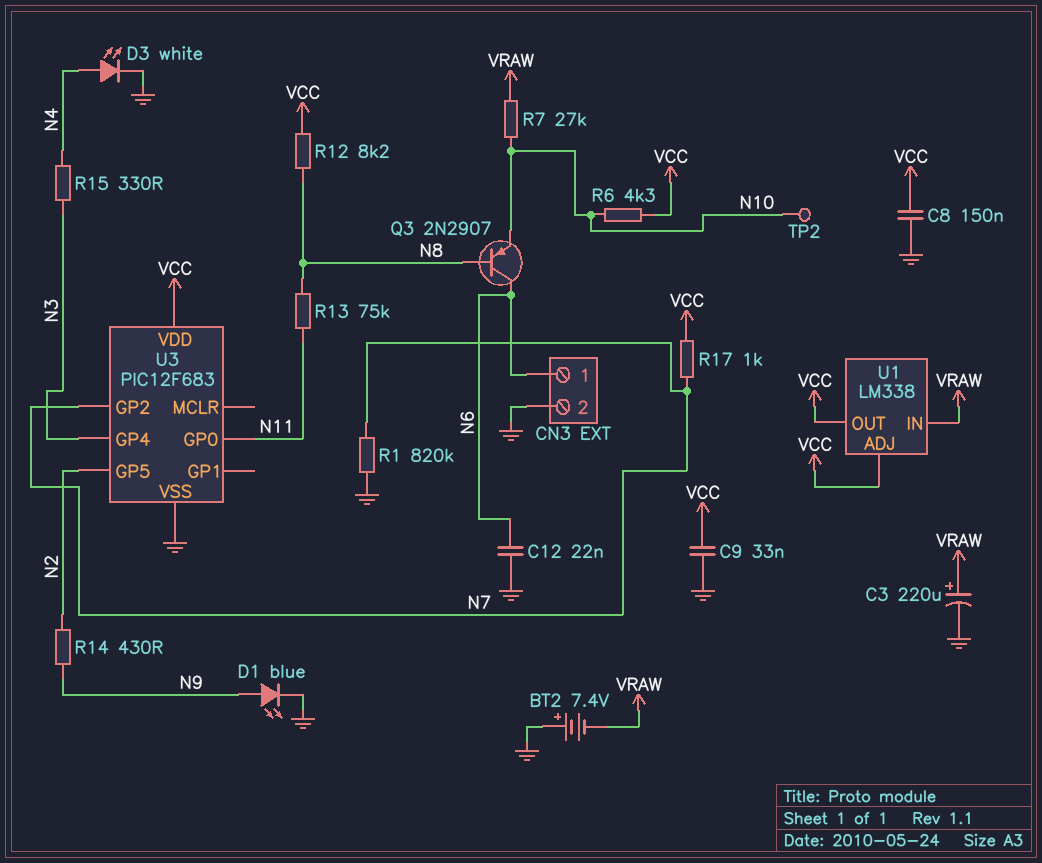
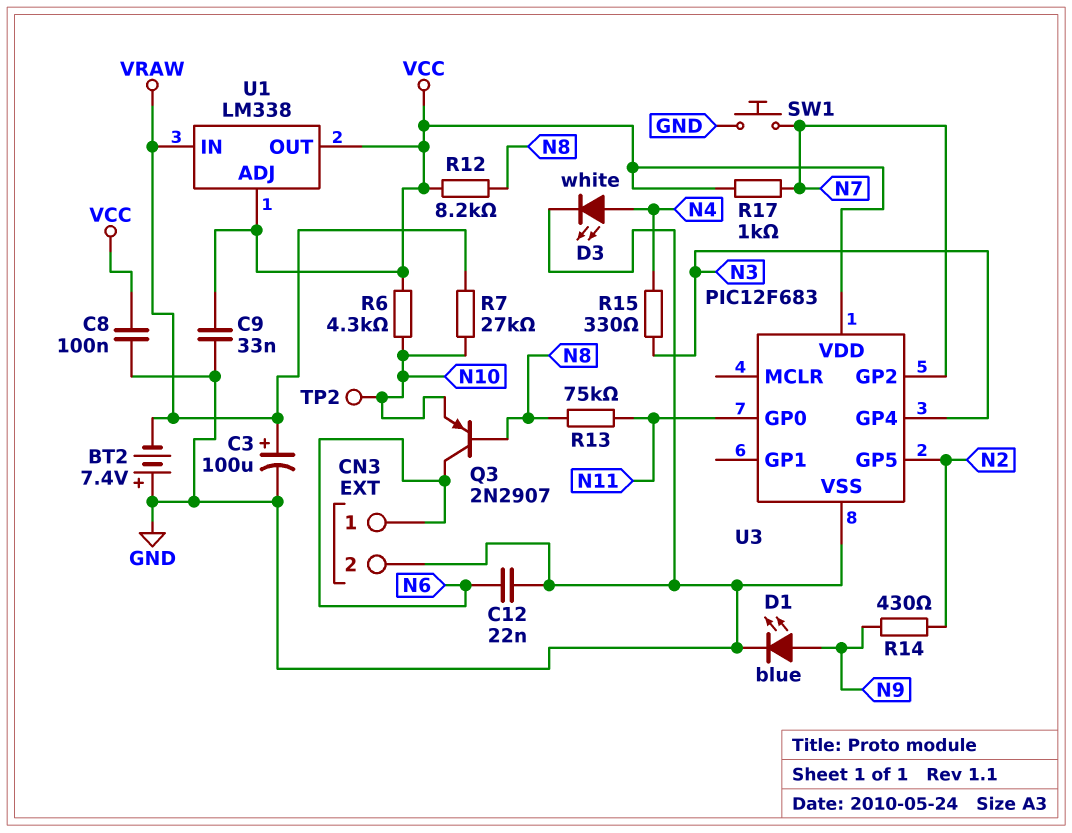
C3: 220uF (plus VRAW, minus GND) -> 100uF (plus VRAW, minus GND)
C8: 150nF (GND, VCC) -> 100nF (GND, VCC)
R1: 820k (GND, N7) -> none
SW1: none -> button (GND, N7)

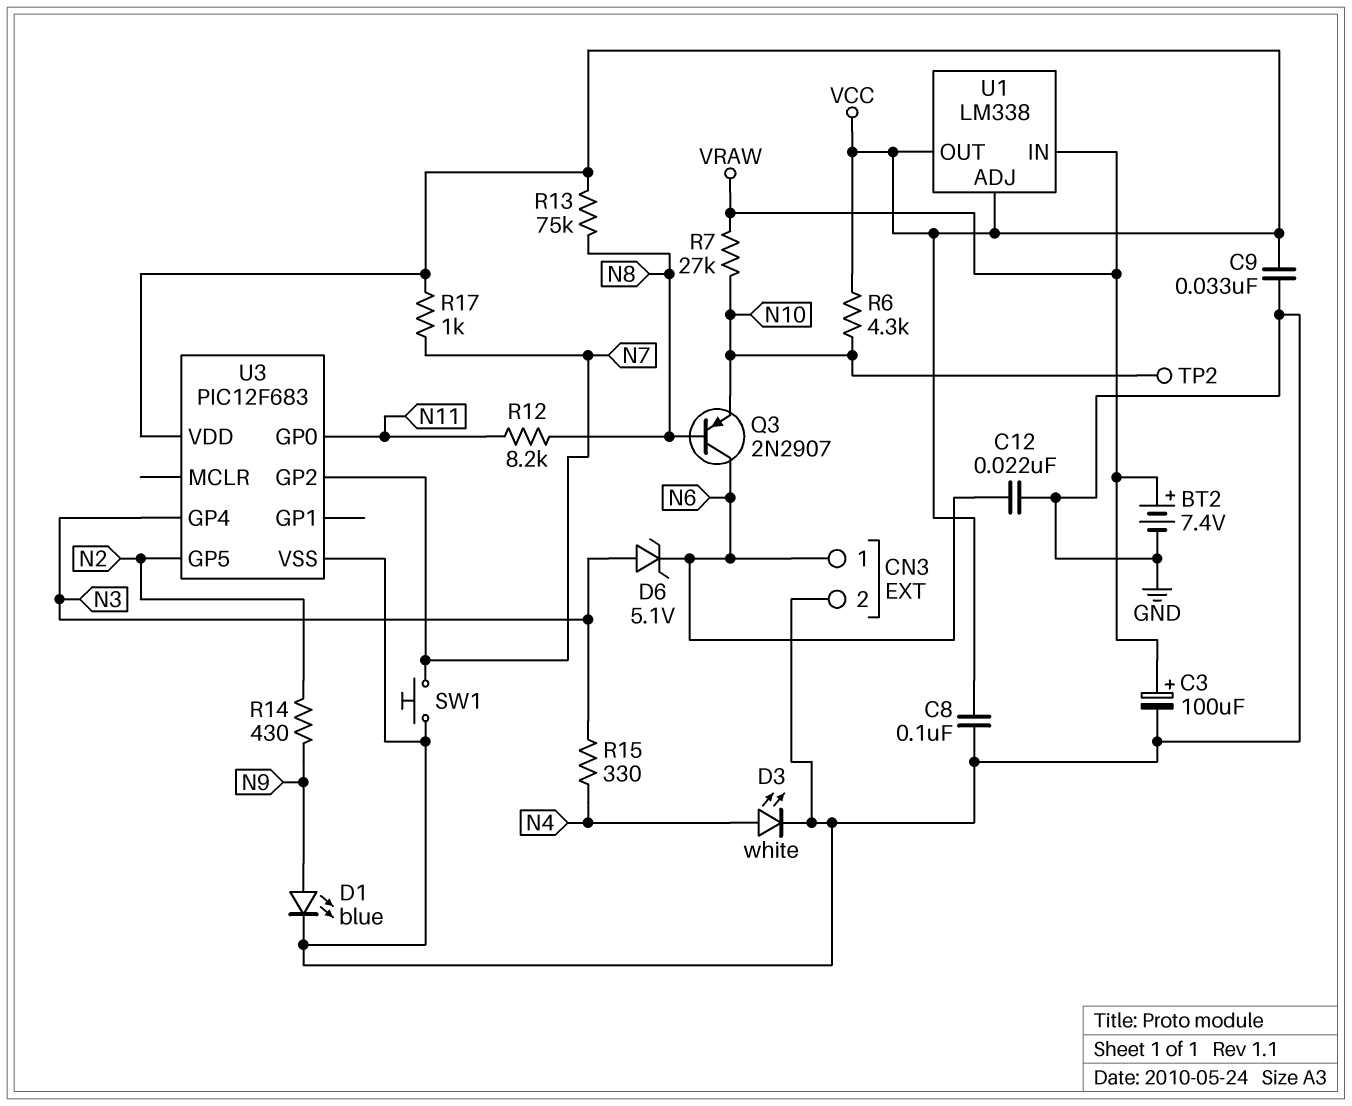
BT2: 7.4V (plus GND, minus VRAW) -> 7.4V (plus VRAW, minus GND)
D6: none -> zener 5.1V (A N3, K N6)
R12: 8.2k (N8, VCC) -> 8.2k (N8, N11)
R13: 75k (N8, N11) -> 75k (N8, VCC)

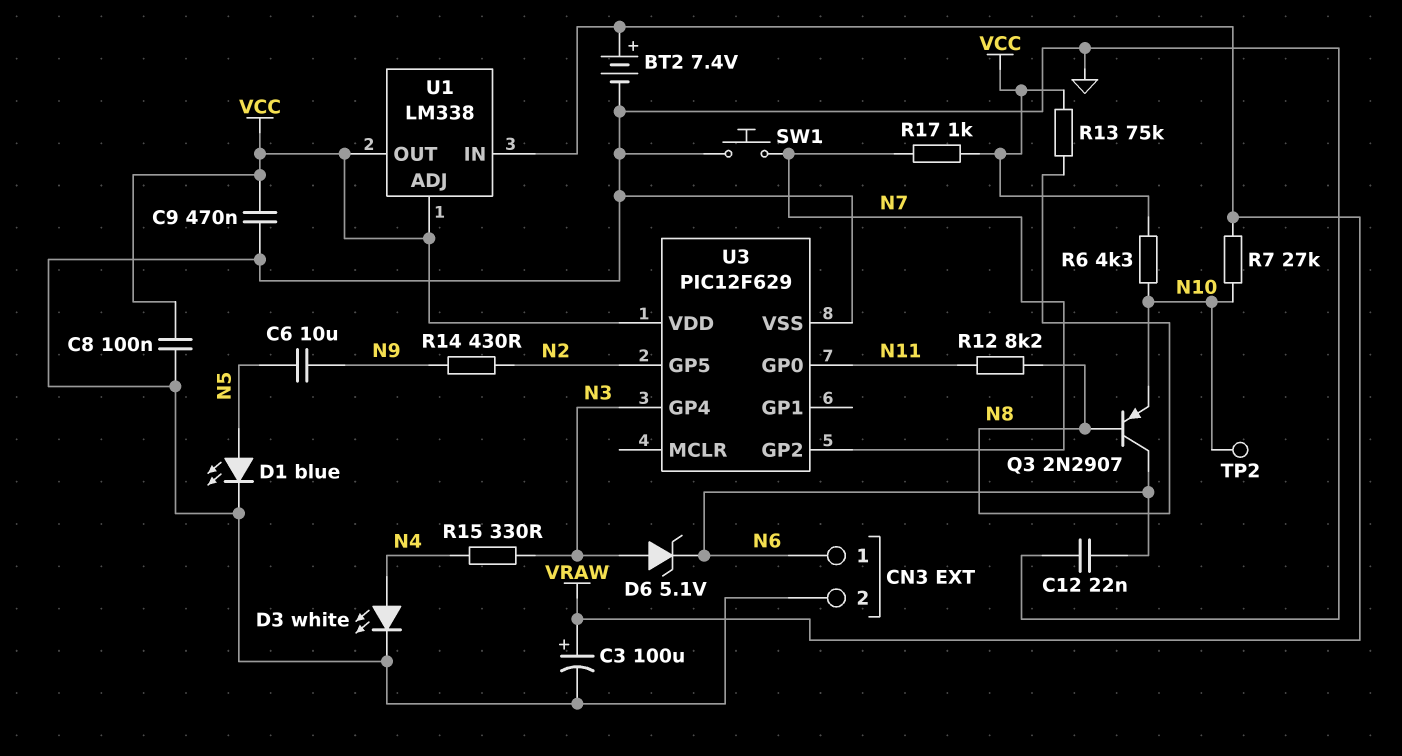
C6: none -> 10uF (N5, N9)
C9: 33nF (GND, VCC) -> 470nF (GND, VCC)
D1: LED blue (A N9, K GND) -> LED blue (A N5, K GND)
U3: PIC12F683 -> PIC12F629

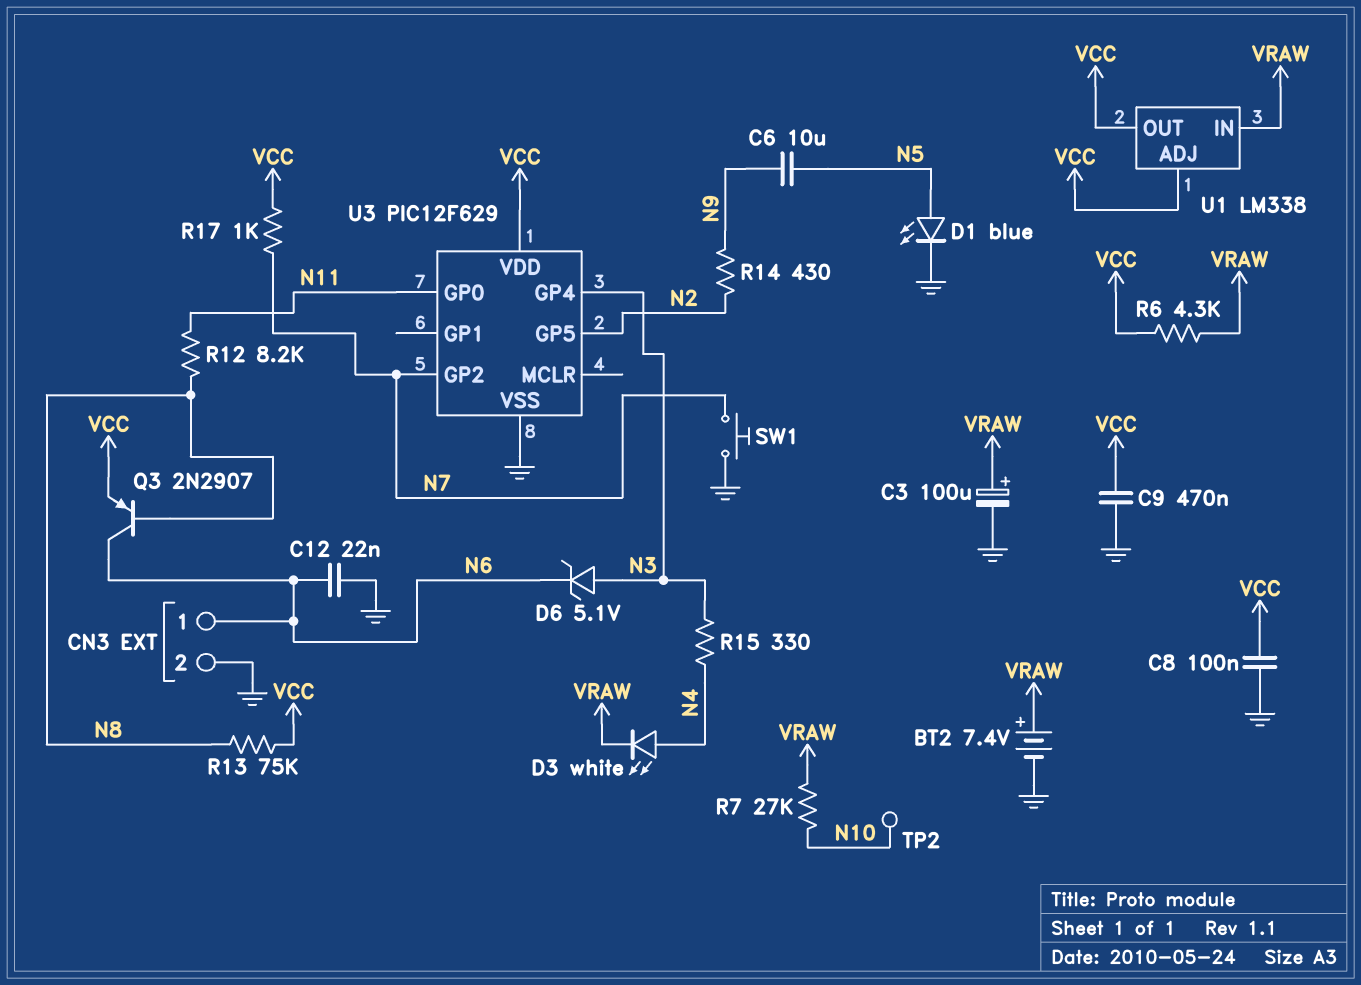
D3: LED white (A N4, K GND) -> LED white (A N4, K VRAW)
Q3: PNP 2N2907 (B N8, C N6, E N10) -> PNP 2N2907 (B N8, C N6, E VCC)
R6: 4.3k (N10, VCC) -> 4.3k (VCC, VRAW)

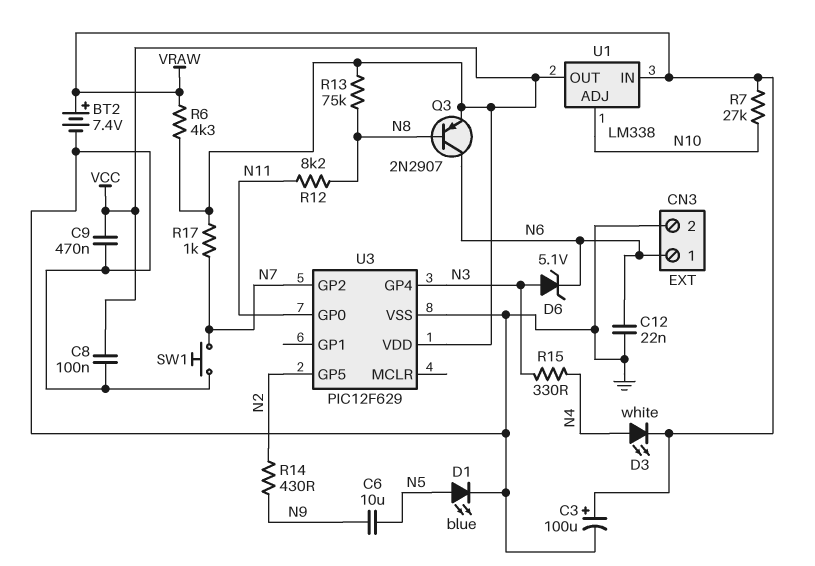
TP2: test point (N10) -> none
U1 pin ADJ: VCC -> N10

